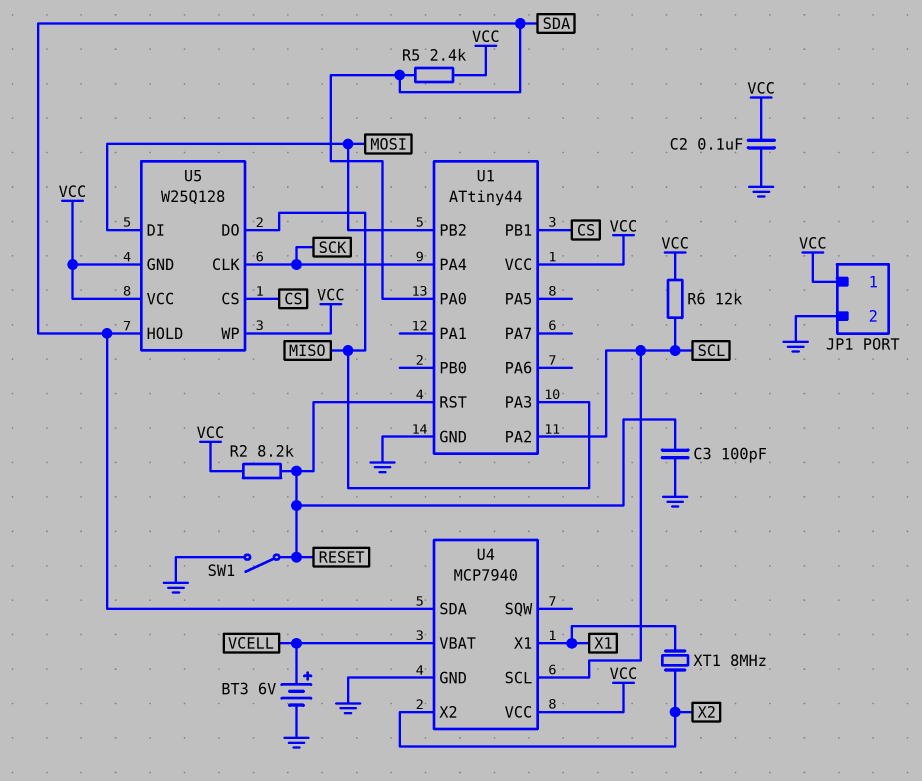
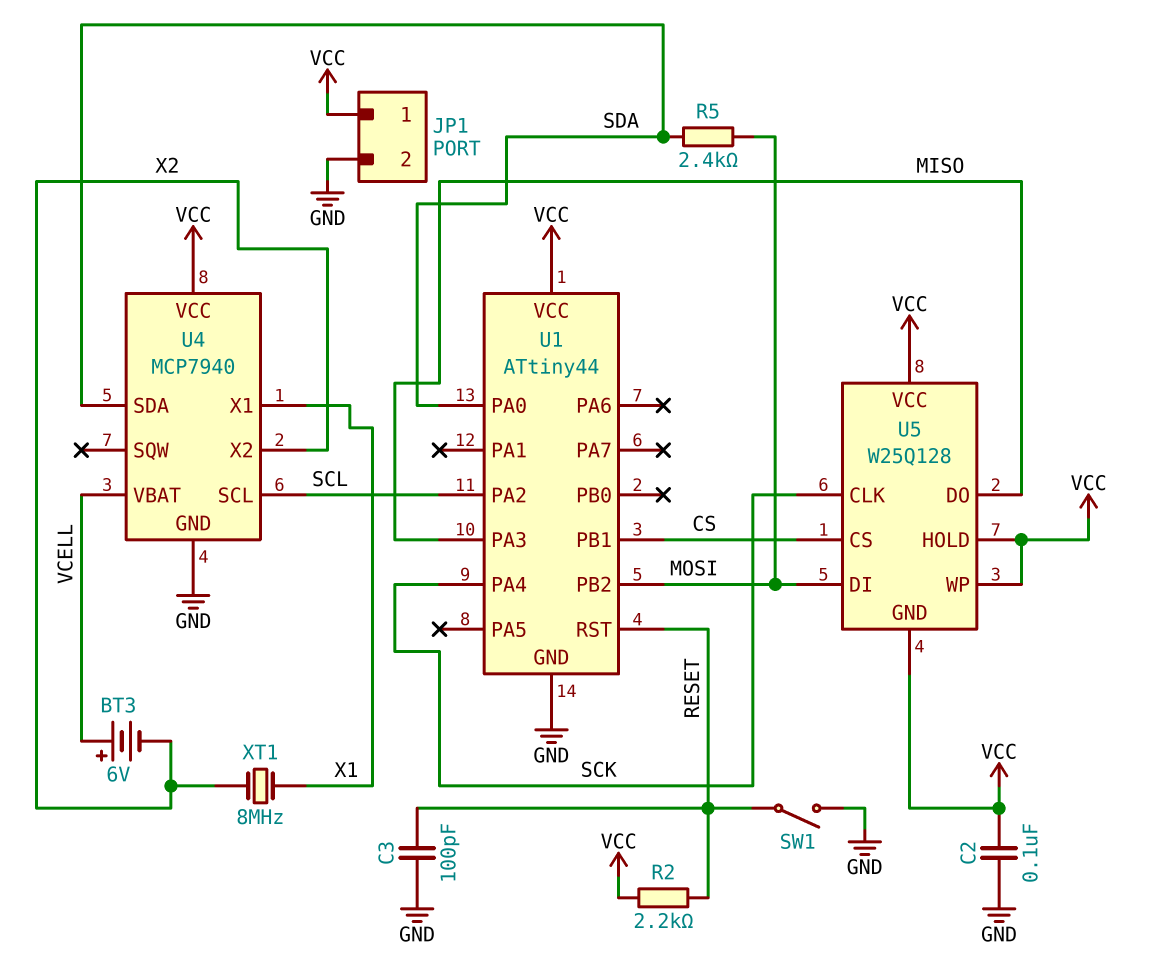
BT3: 6V (plus VCELL, minus GND) -> 6V (plus VCELL, minus X2)
R2: 8.2k (RESET, VCC) -> 2.2k (RESET, VCC)
R5: 2.4k (SDA, VCC) -> 2.4k (MOSI, SDA)
R6: 12k (SCL, VCC) -> none
U5 pin HOLD: SDA -> VCC

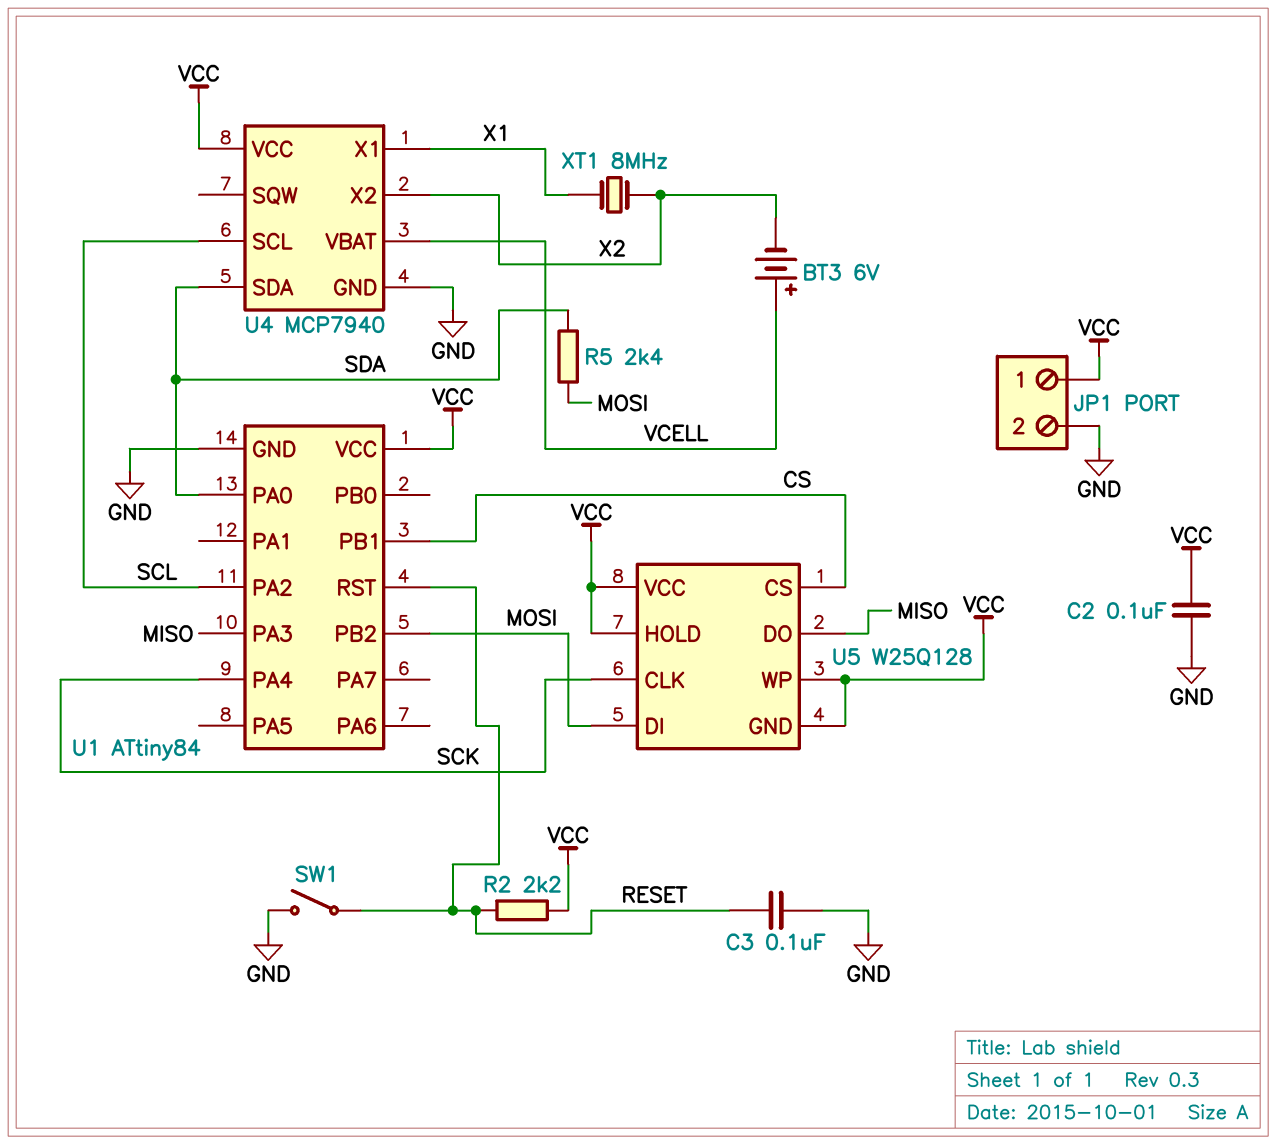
C3: 100pF (GND, RESET) -> 100nF (GND, RESET)
U1: ATtiny44 -> ATtiny84

